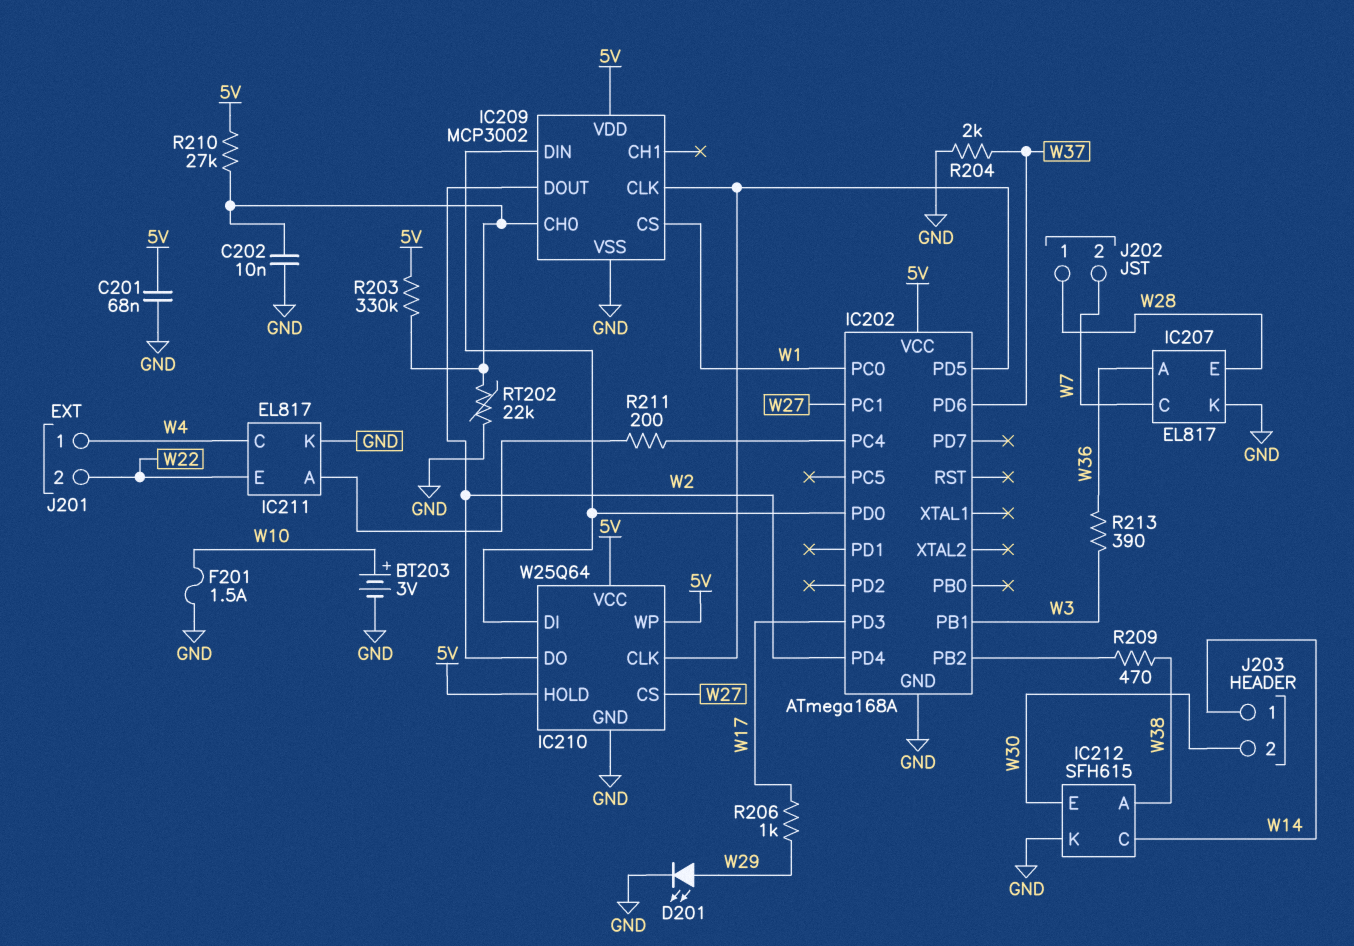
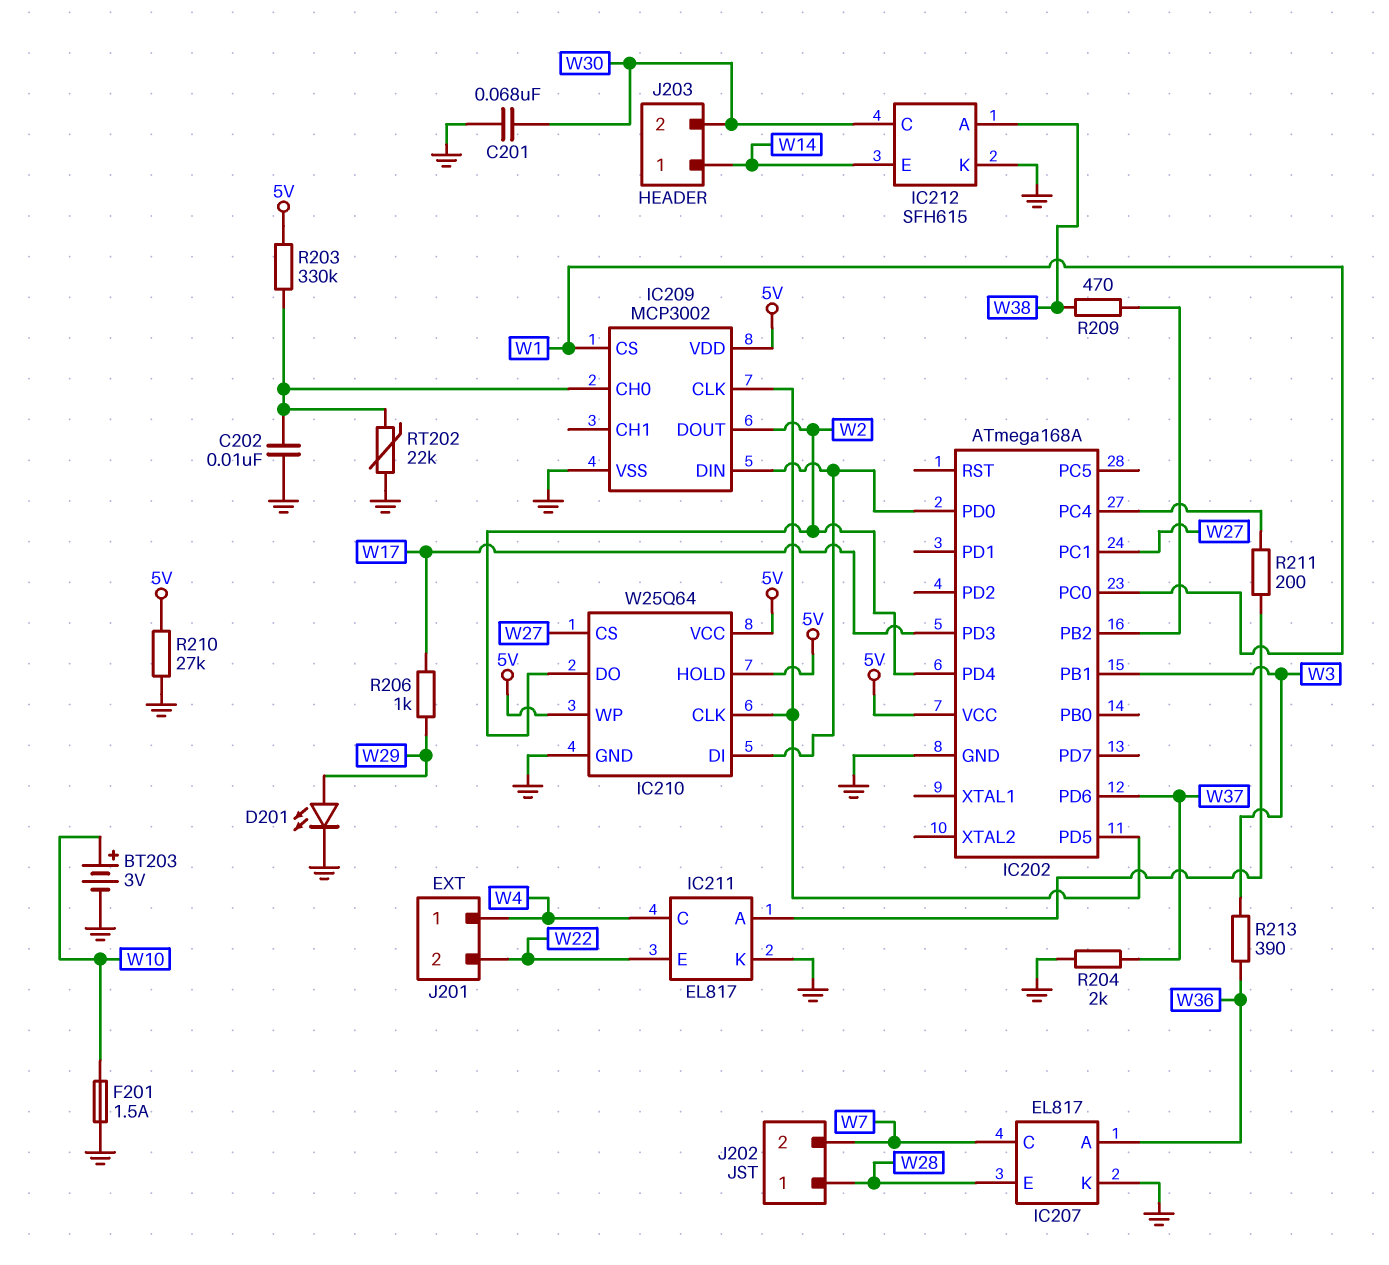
C201: 68nF (5V, GND) -> 68nF (GND, W30)
IC212 pin C: W14 -> W30
IC212 pin E: W30 -> W14
R210: 27k (5V, IC209/CH0) -> 27k (5V, GND)

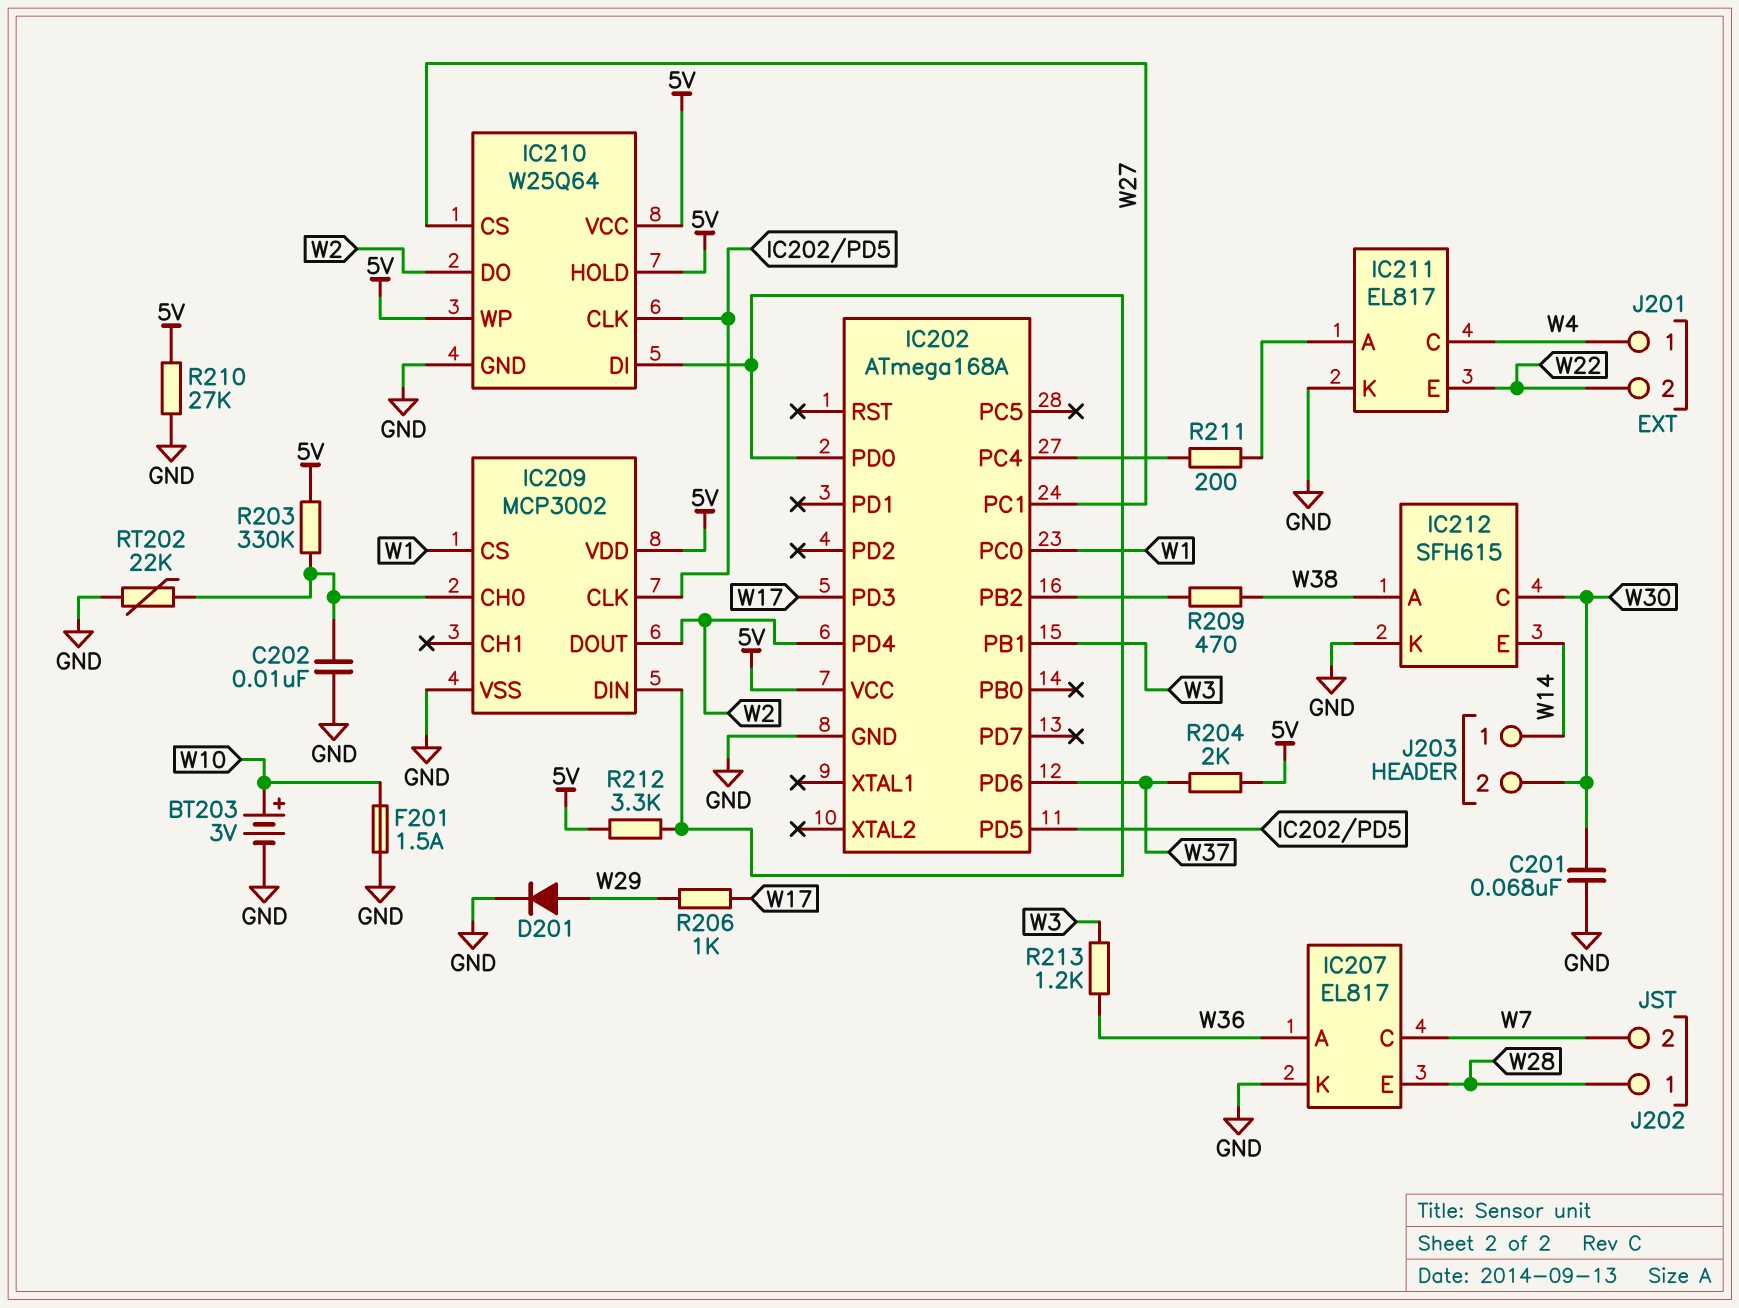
D201: LED (A W29, K GND) -> diode (A W29, K GND)
R204: 2k (GND, W37) -> 2k (5V, W37)
R212: none -> 3.3k (5V, IC202/PD0)
R213: 390 (W3, W36) -> 1.2k (W3, W36)

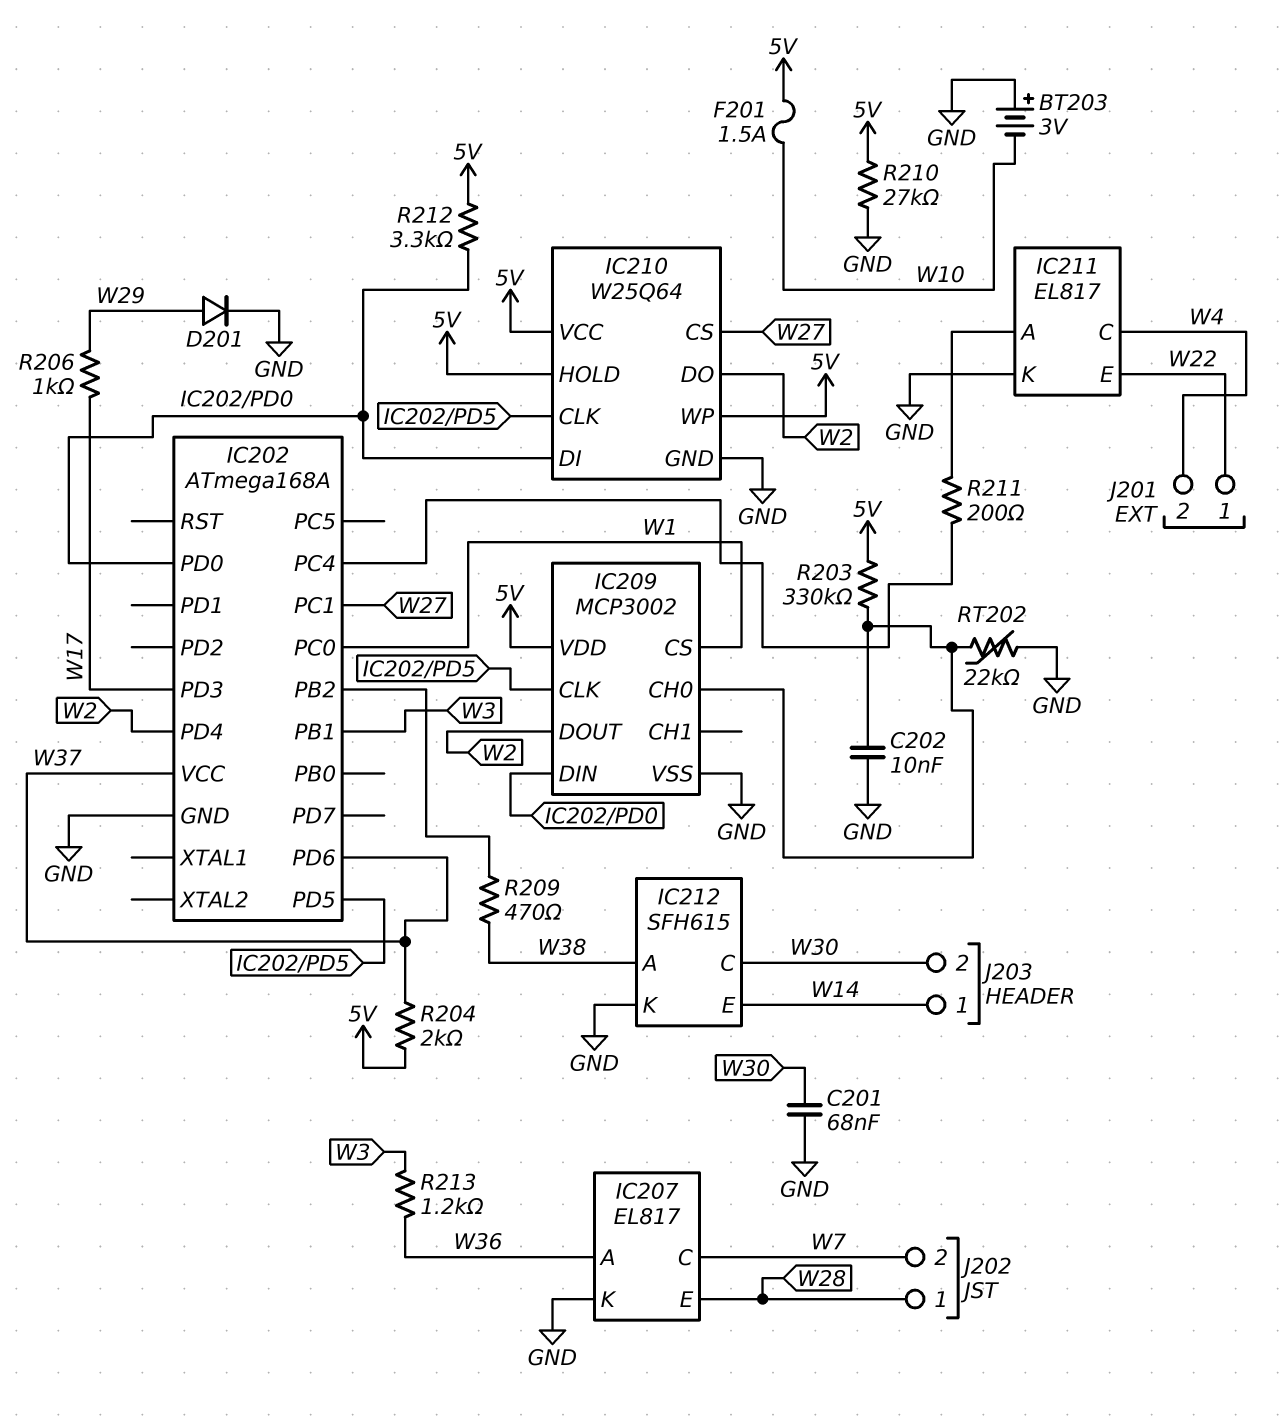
BT203: 3V (plus W10, minus GND) -> 3V (plus GND, minus W10)
F201: 1.5A (GND, W10) -> 1.5A (5V, W10)
IC202 pin VCC: 5V -> W37
J201 pin 1: W4 -> W22
J201 pin 2: W22 -> W4

